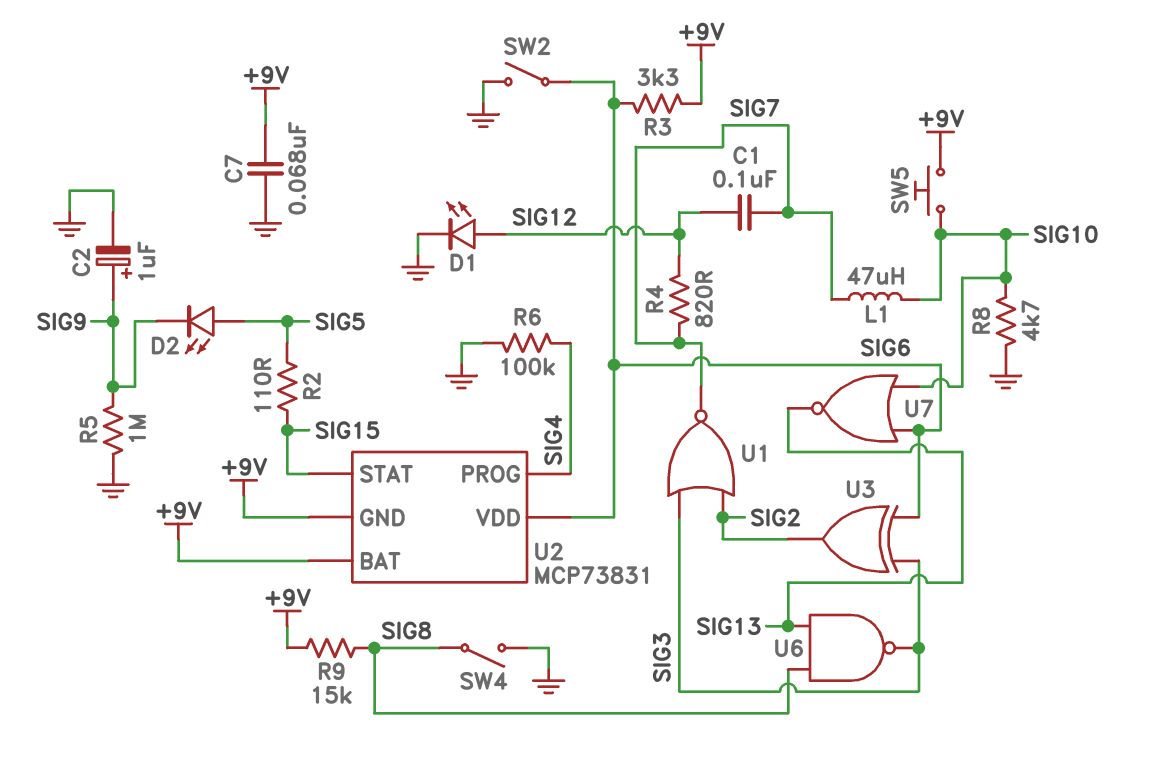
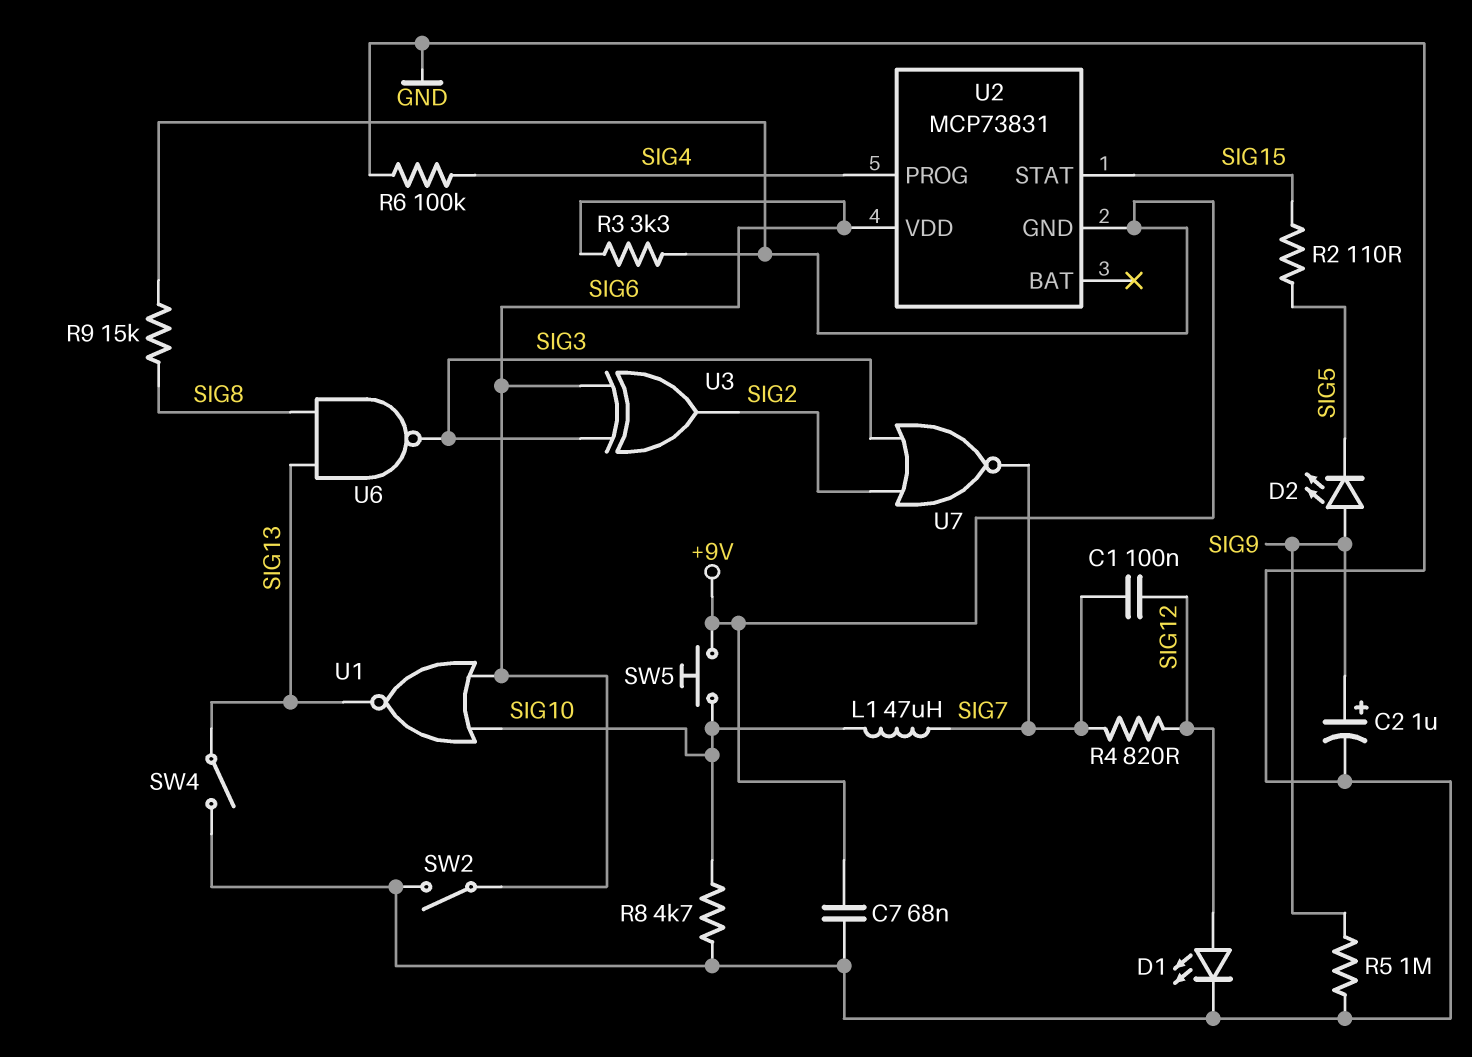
D2: LED (A SIG5, K SIG9) -> LED (A SIG9, K SIG5)
SW4: switch (GND, SIG8) -> switch (GND, SIG13)
U1: NOR (in SIG2, in SIG3, out SIG7) -> NOR (in SIG6, in SIG10, out SIG13)
U2 pin BAT: +9V -> none
U7: NOR (in SIG6, in SIG10, out SIG13) -> NOR (in SIG2, in SIG3, out SIG7)

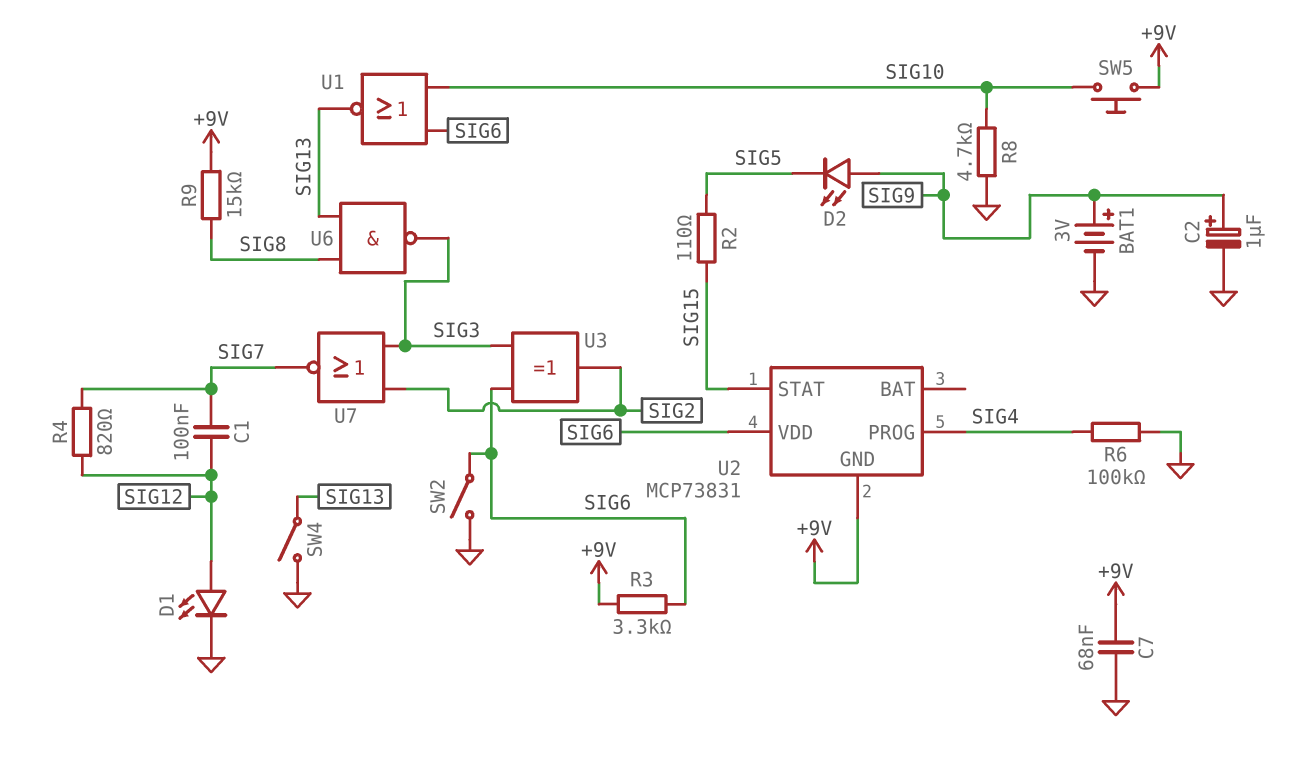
BAT1: none -> 3V (plus SIG9, minus GND)
L1: 47uH (SIG7, SIG10) -> none
R5: 1M (GND, SIG9) -> none

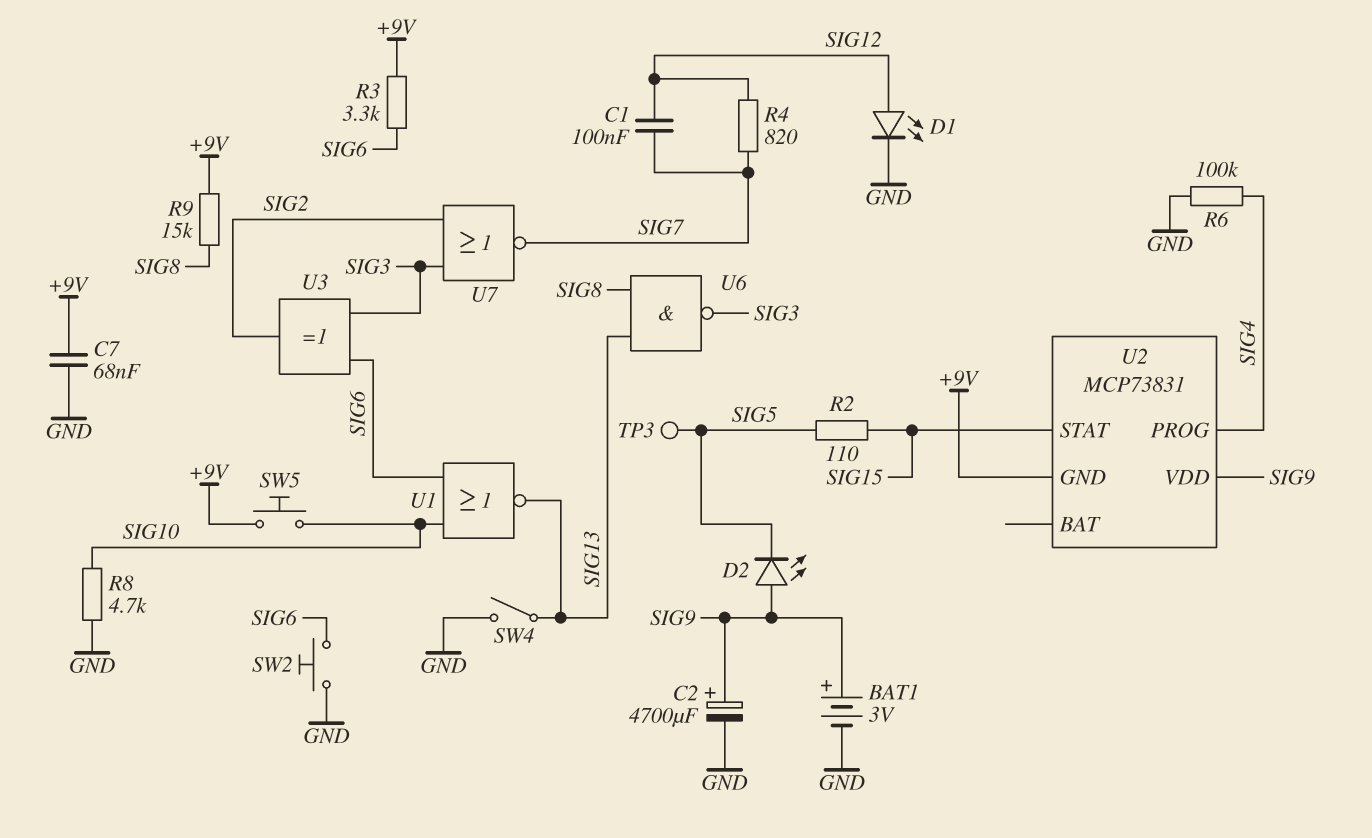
C2: 1uF (plus SIG9, minus GND) -> 4700uF (plus SIG9, minus GND)
SW2: switch (GND, SIG6) -> button (GND, SIG6)
TP3: none -> test point (SIG5)
U2 pin VDD: SIG6 -> SIG9

